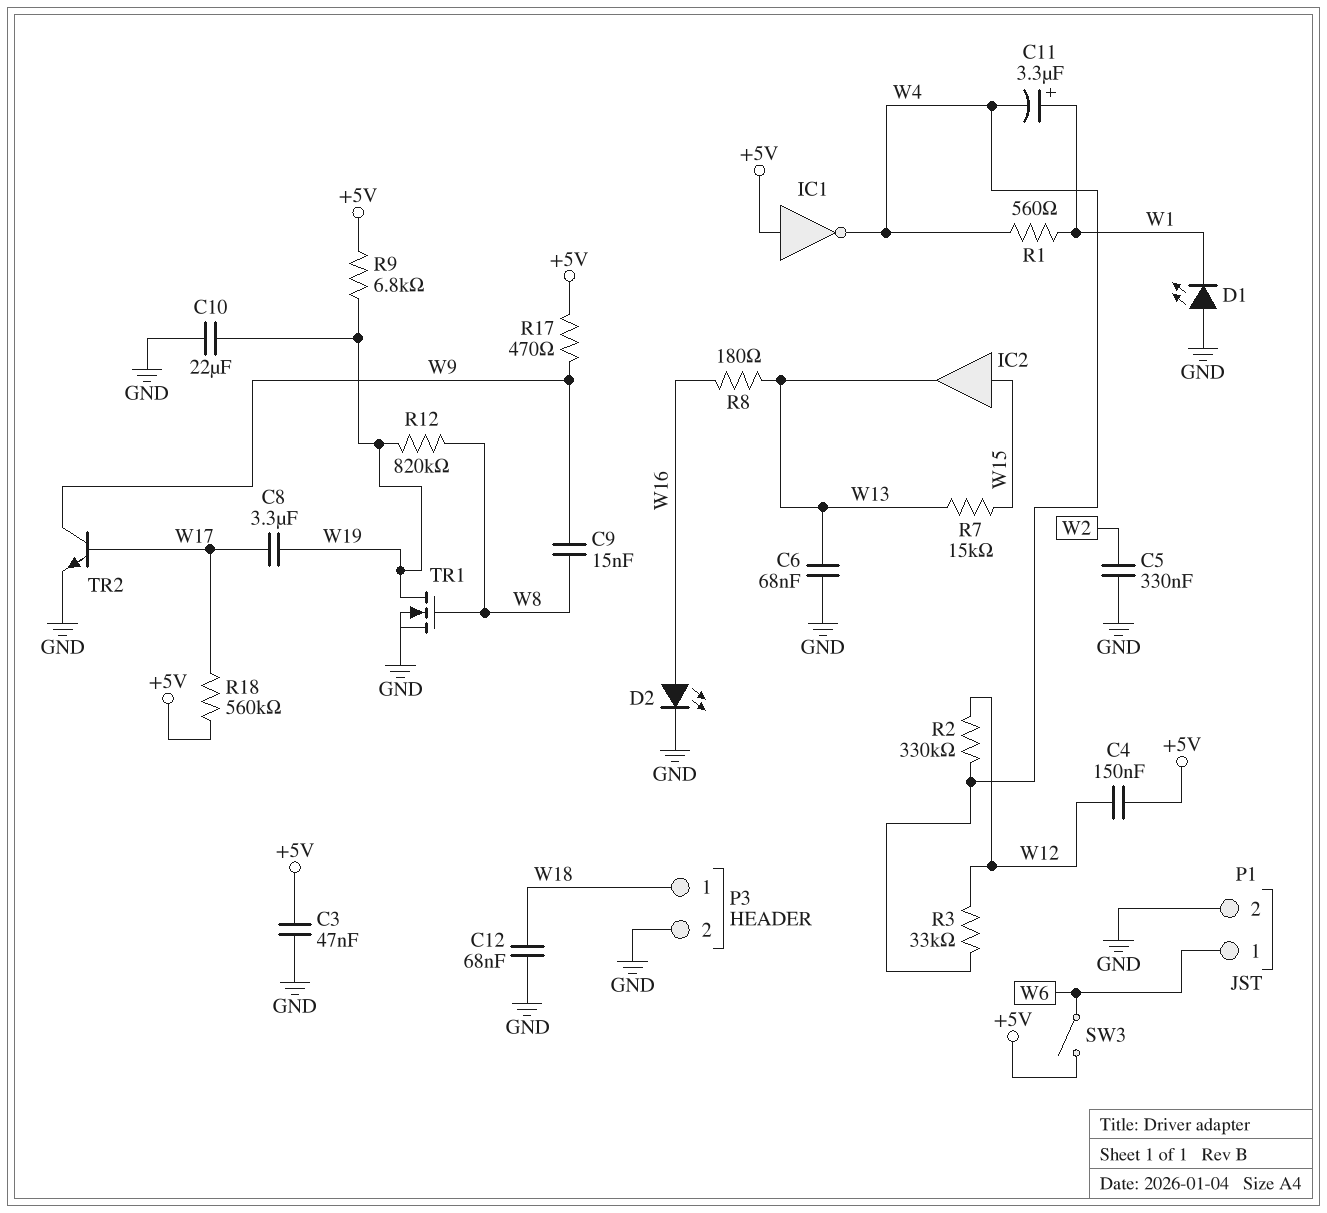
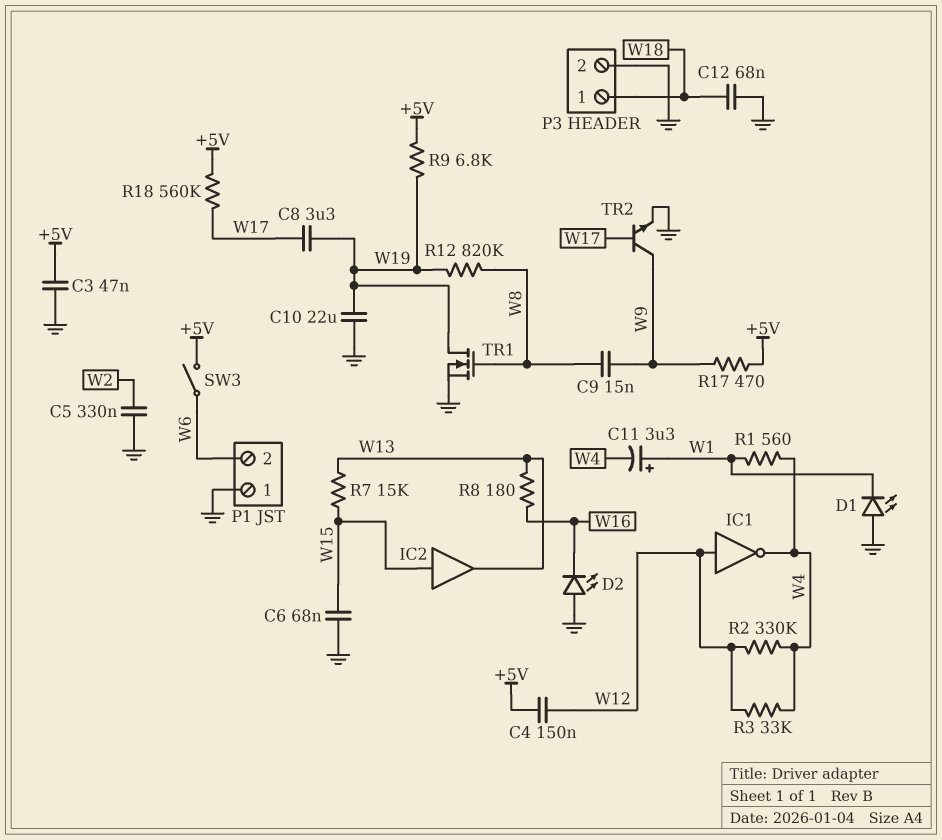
C6: 68nF (GND, W13) -> 68nF (GND, W15)
D2: LED (A W16, K GND) -> LED (A GND, K W16)
IC1: NOT (in +5V, out W4) -> NOT (in W12, out W4)
P1 pin 1: W6 -> GND
P1 pin 2: GND -> W6

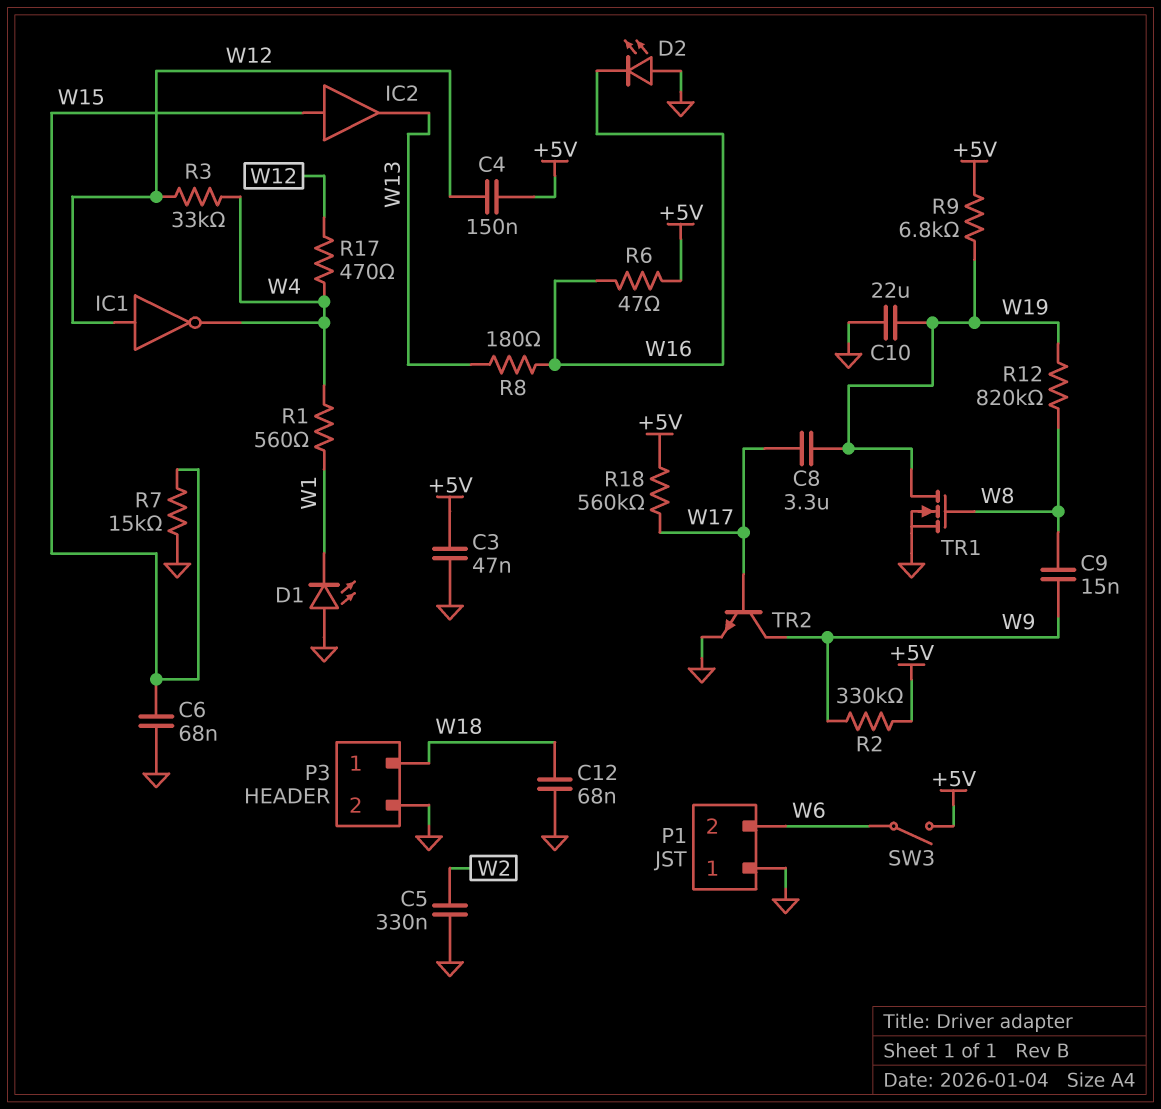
C11: 3.3uF (plus W1, minus W4) -> none
R2: 330k (W4, W12) -> 330k (+5V, W9)
R6: none -> 47 (+5V, W16)
R7: 15k (W13, W15) -> 15k (GND, W15)
R17: 470 (+5V, W9) -> 470 (W4, W12)

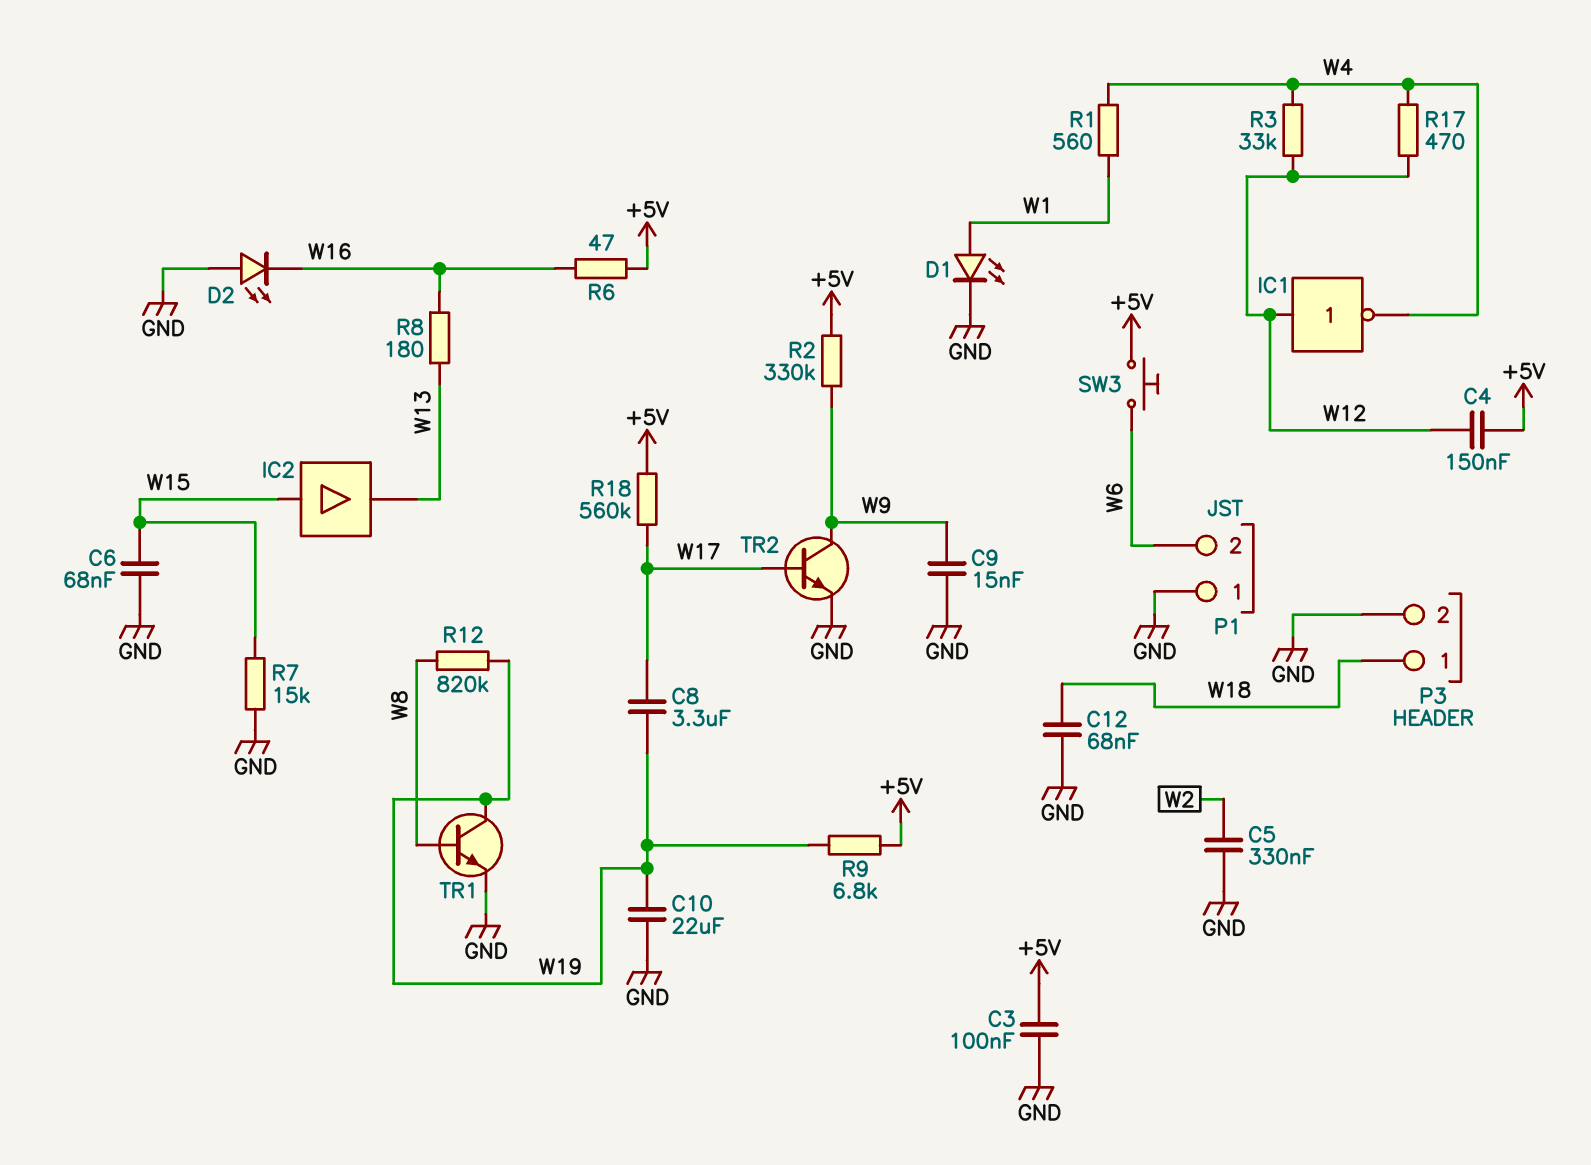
C3: 47nF (+5V, GND) -> 100nF (+5V, GND)
C9: 15nF (W8, W9) -> 15nF (GND, W9)
D1: LED (A GND, K W1) -> LED (A W1, K GND)
SW3: switch (+5V, W6) -> button (+5V, W6)
TR1: NMOS (G W8, D W19, S GND) -> NPN (B W8, C W19, E GND)

